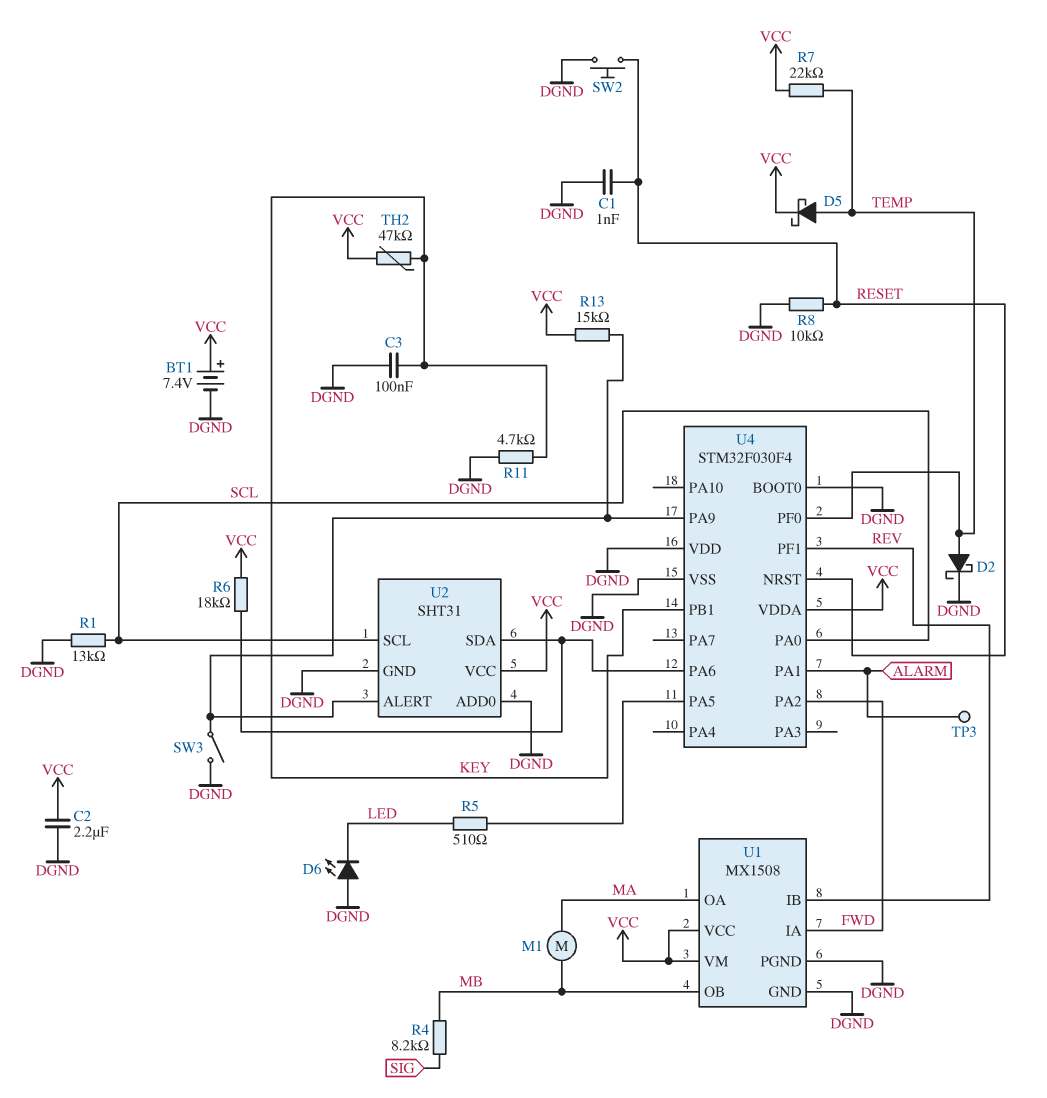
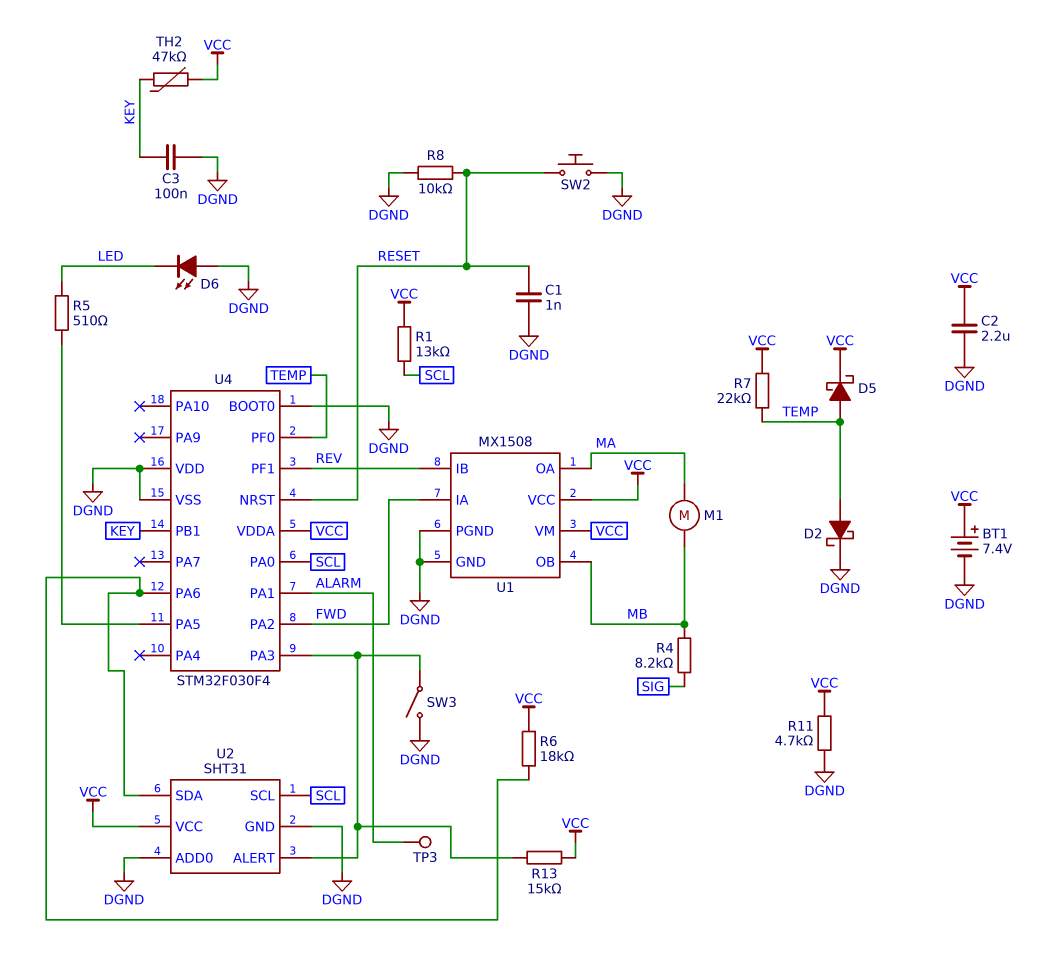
R1: 13k (DGND, SCL) -> 13k (SCL, VCC)
R11: 4.7k (DGND, KEY) -> 4.7k (DGND, VCC)
U4 pin PA3: none -> U2/ALERT
U4 pin PA9: U2/ALERT -> none

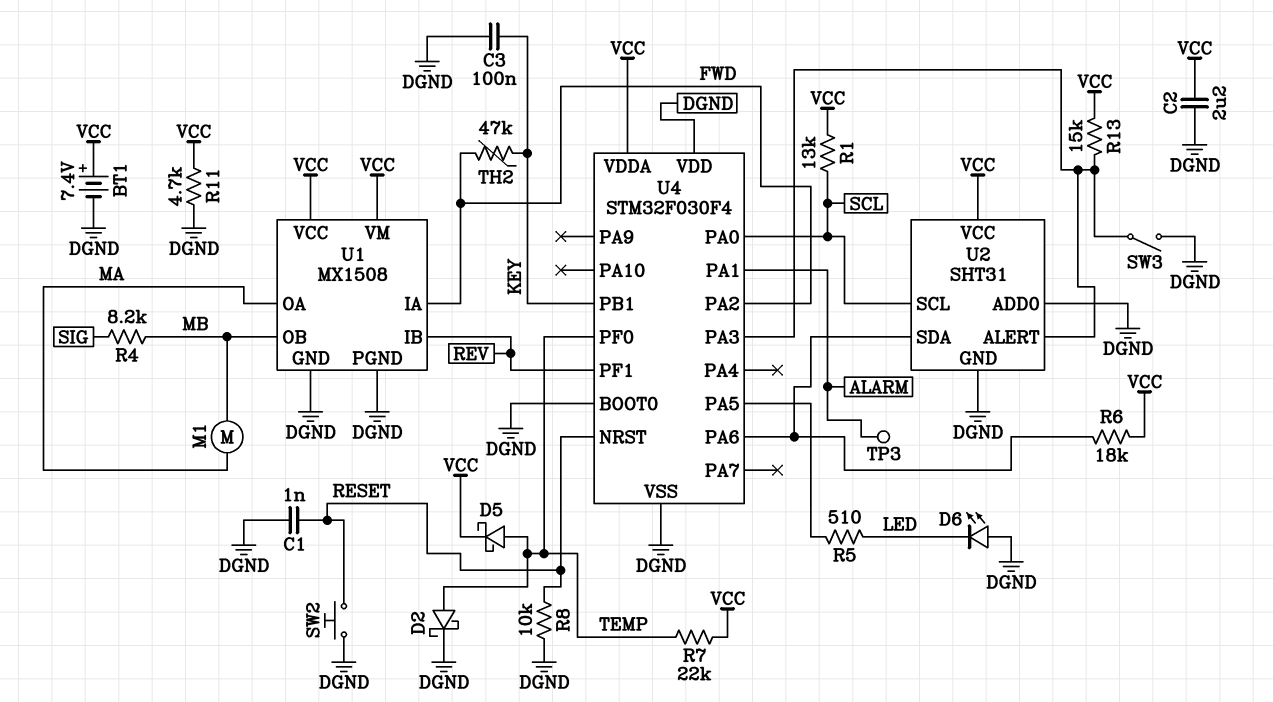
TH2: 47k (KEY, VCC) -> 47k (FWD, KEY)

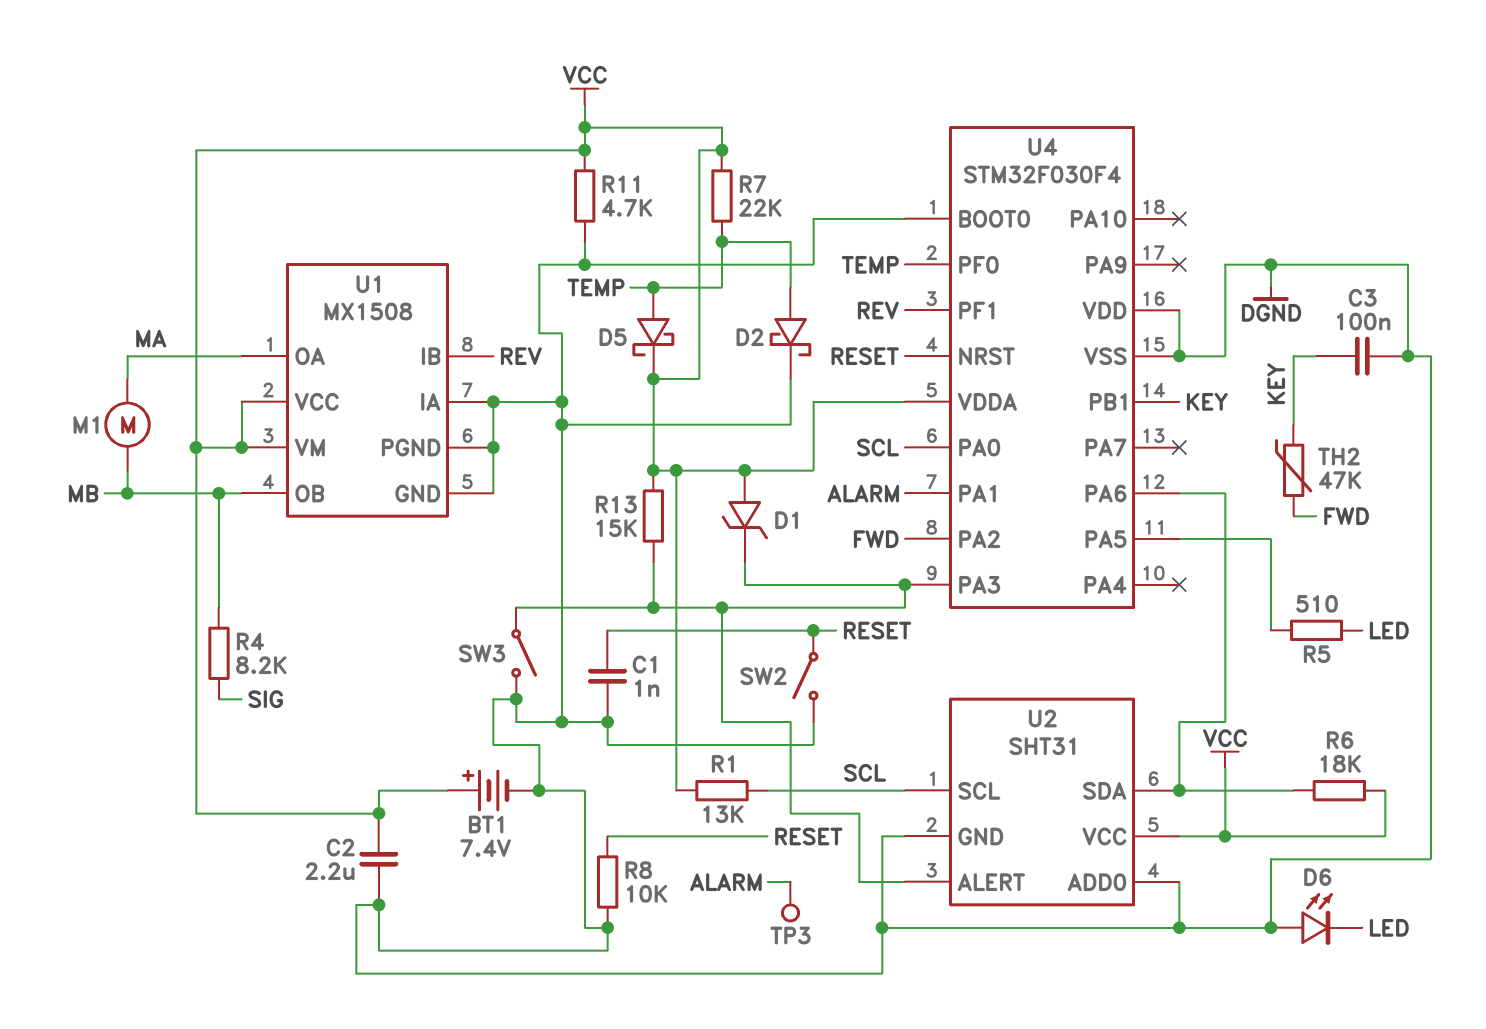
D1: none -> zener (A VCC, K U2/ALERT)
SW2: button (DGND, RESET) -> switch (DGND, RESET)
U1 pin IA: FWD -> DGND

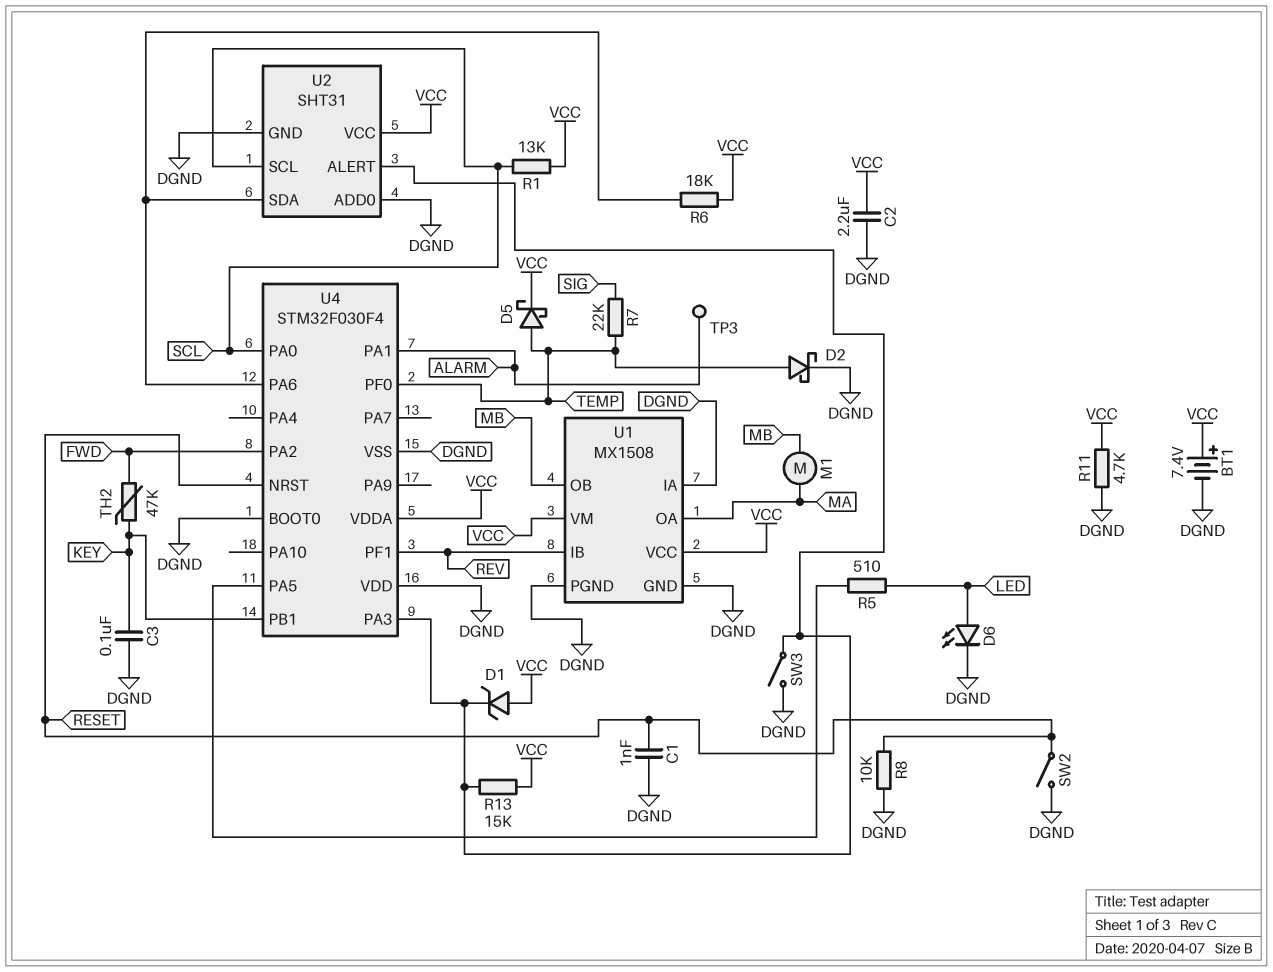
D6: LED (A DGND, K LED) -> LED (A LED, K DGND)
R4: 8.2k (MB, SIG) -> none
R7: 22k (TEMP, VCC) -> 22k (SIG, TEMP)

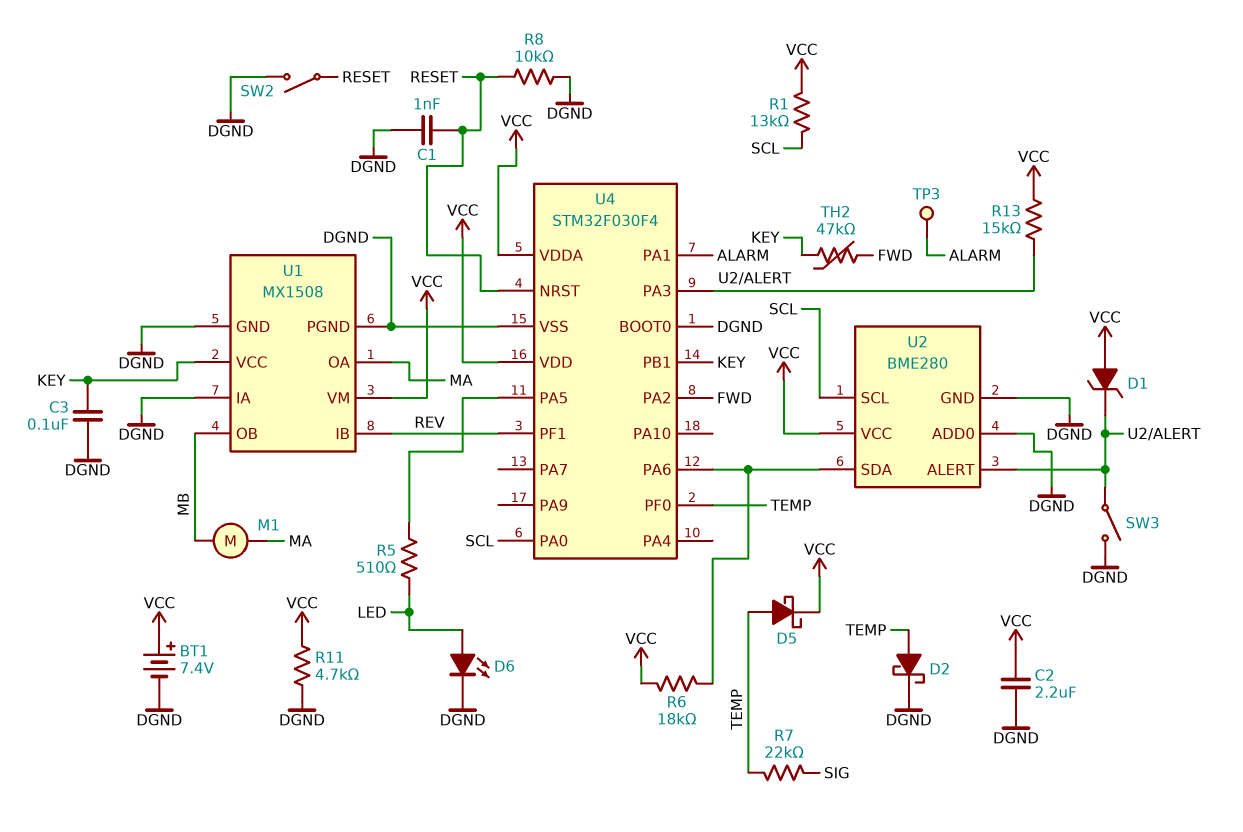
U1 pin VCC: VCC -> KEY
U2: SHT31 -> BME280
U4 pin VDD: DGND -> VCC

